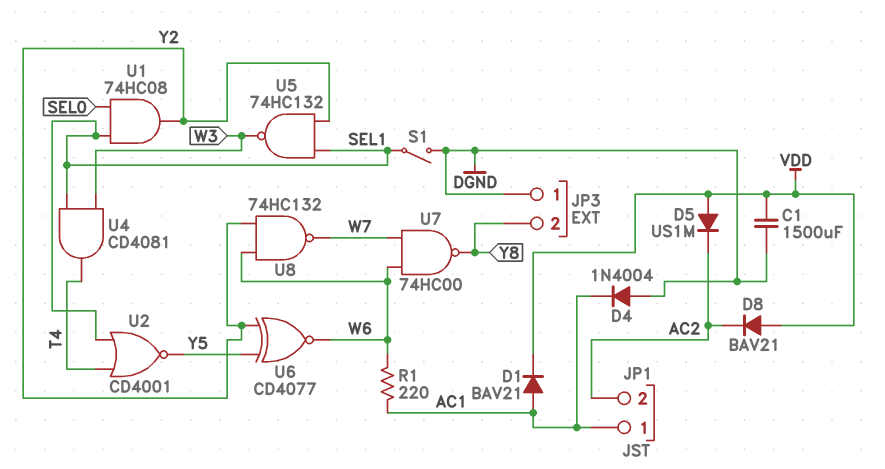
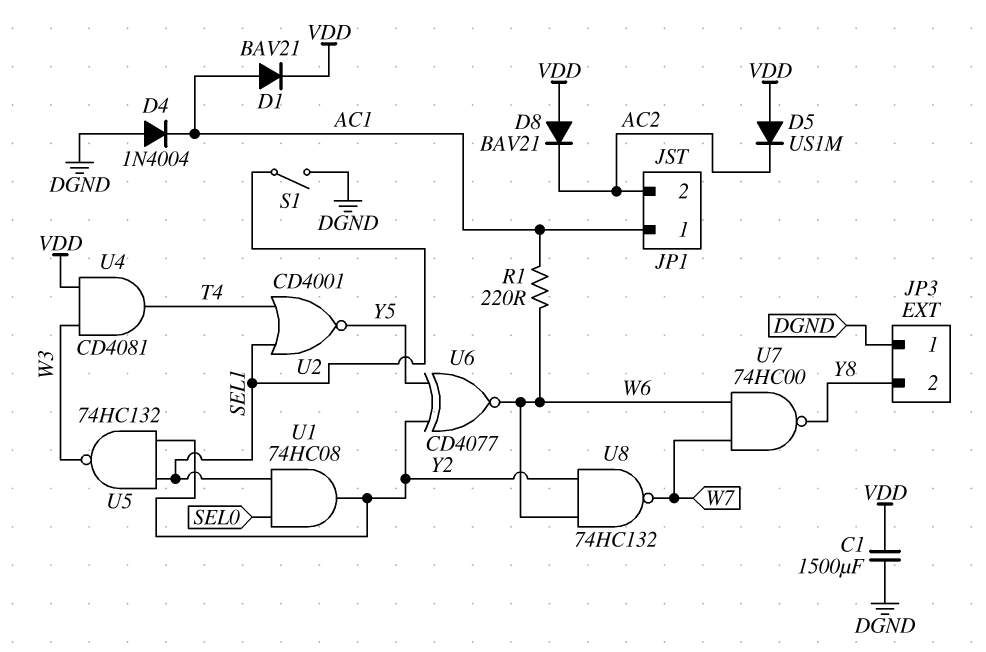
U4: AND CD4081 (in SEL1, in W3, out T4) -> AND CD4081 (in VDD, in W3, out T4)

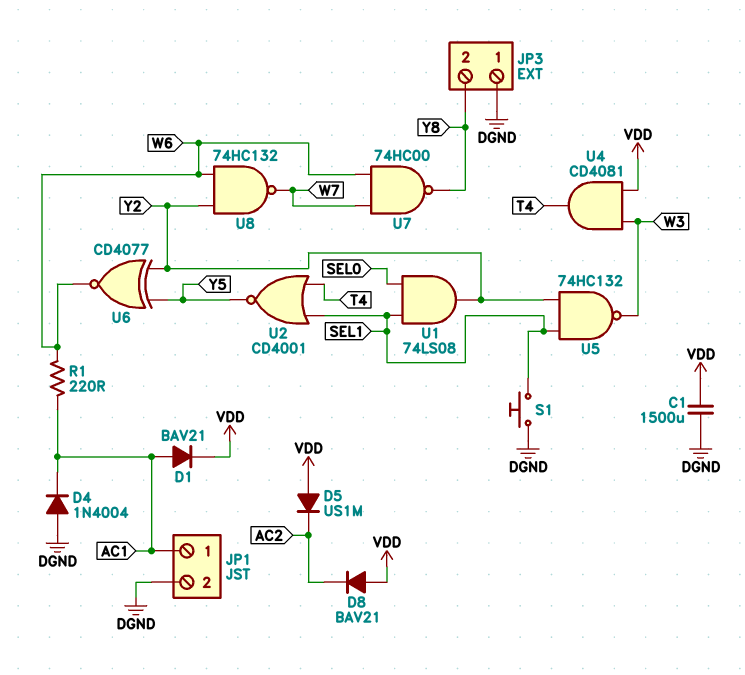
JP1 pin 2: AC2 -> DGND
S1: switch (DGND, SEL1) -> button (DGND, SEL1)
U1: AND 74HC08 (in SEL0, in SEL1, out Y2) -> AND 74LS08 (in SEL0, in SEL1, out Y2)

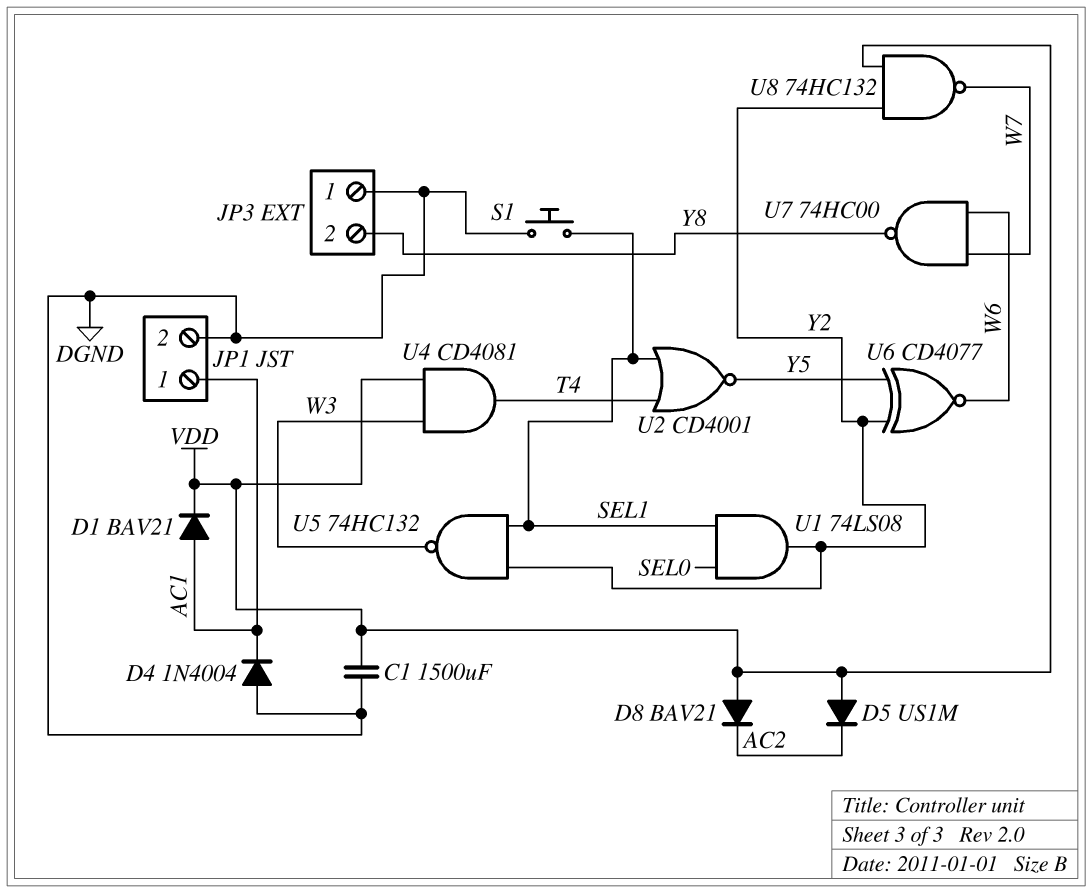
R1: 220 (AC1, W6) -> none
U8: NAND 74HC132 (in W6, in Y2, out W7) -> NAND 74HC132 (in VDD, in Y2, out W7)

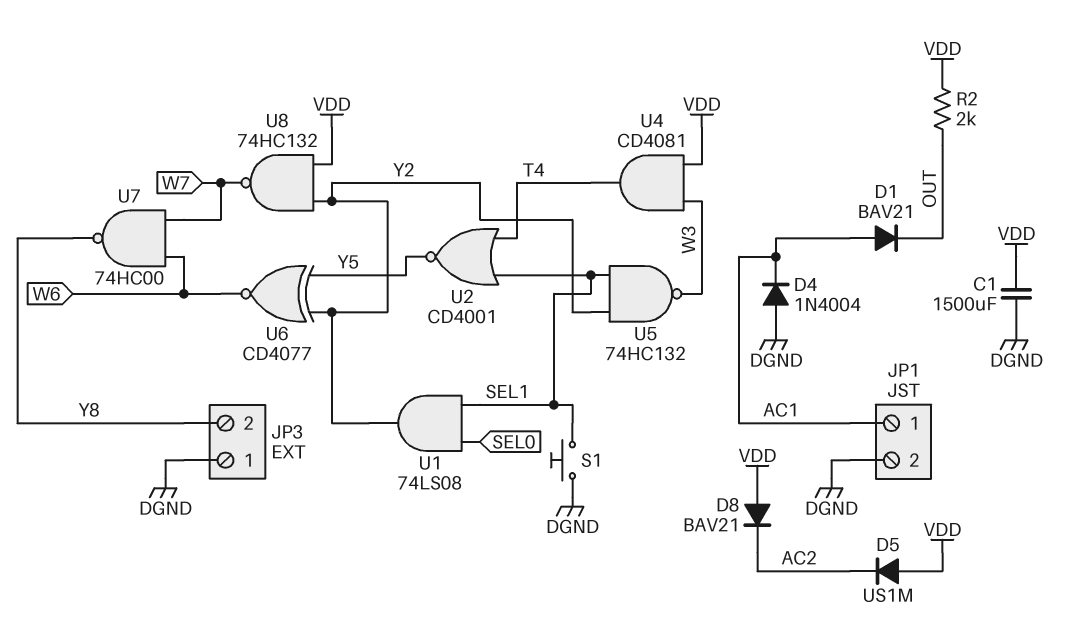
D1: diode BAV21 (A AC1, K VDD) -> diode BAV21 (A AC1, K OUT)
R2: none -> 2k (OUT, VDD)

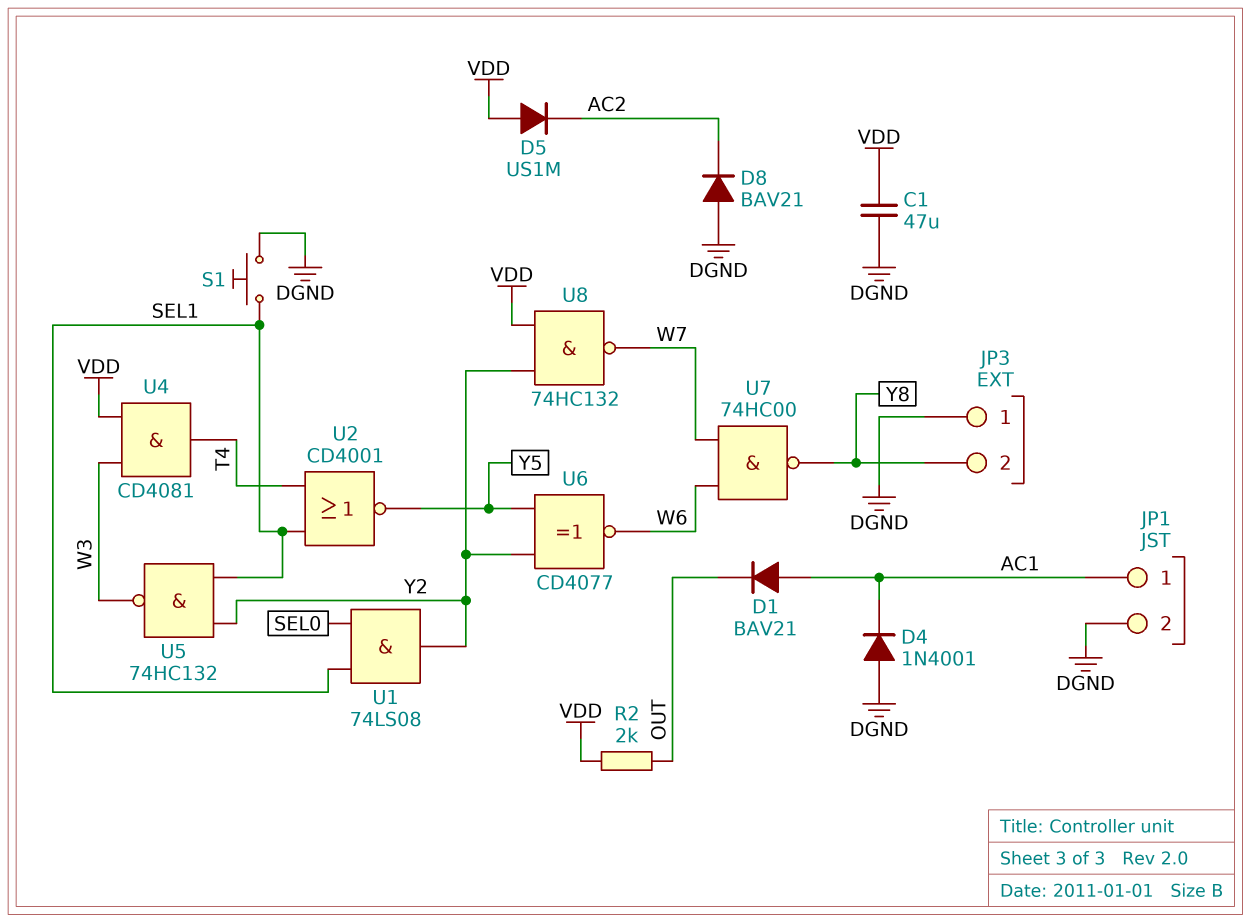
C1: 1500uF (DGND, VDD) -> 47uF (DGND, VDD)
D4: diode 1N4004 (A DGND, K AC1) -> diode 1N4001 (A DGND, K AC1)
D8: diode BAV21 (A VDD, K AC2) -> diode BAV21 (A DGND, K AC2)

